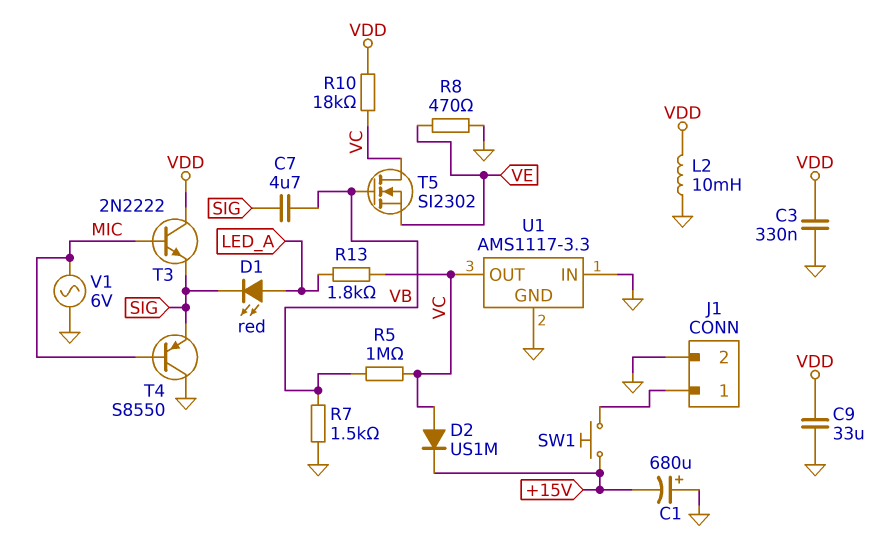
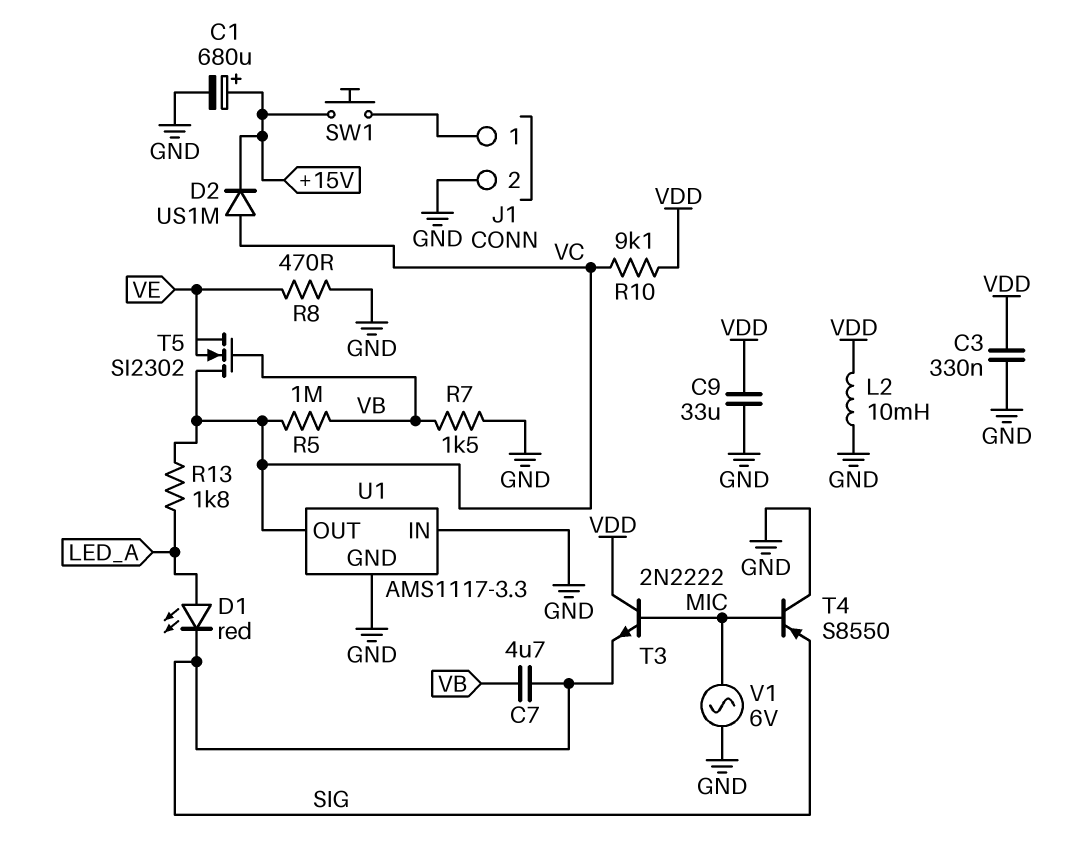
C1: 680uF (plus GND, minus +15V) -> 680uF (plus +15V, minus GND)
R10: 18k (VC, VDD) -> 9.1k (VC, VDD)

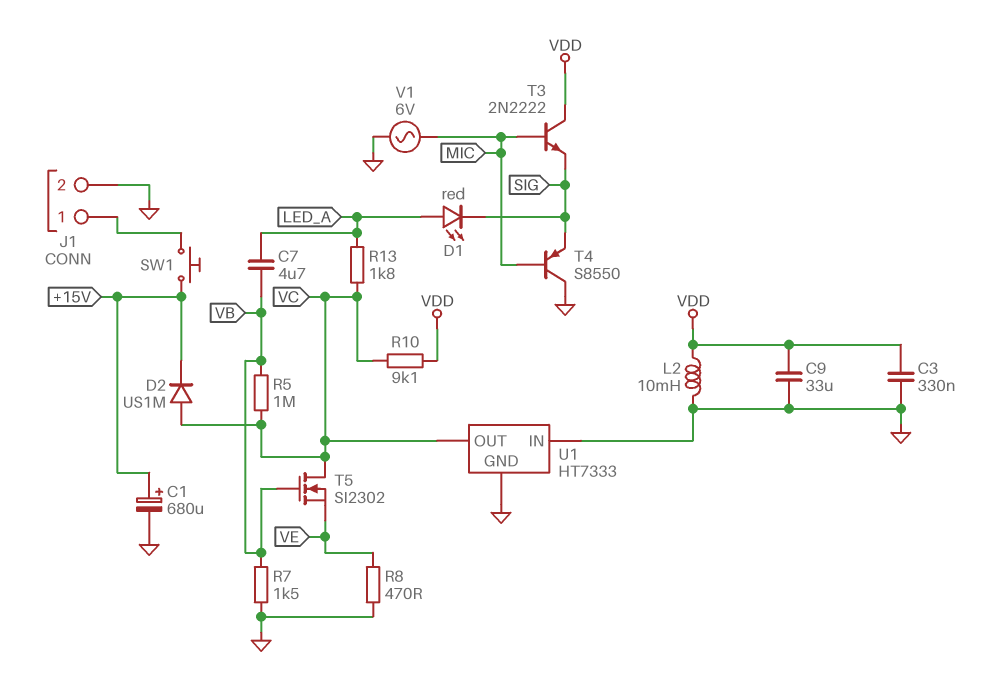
C7: 4.7uF (SIG, VB) -> 4.7uF (LED_A, VB)
U1: AMS1117-3.3 -> HT7333

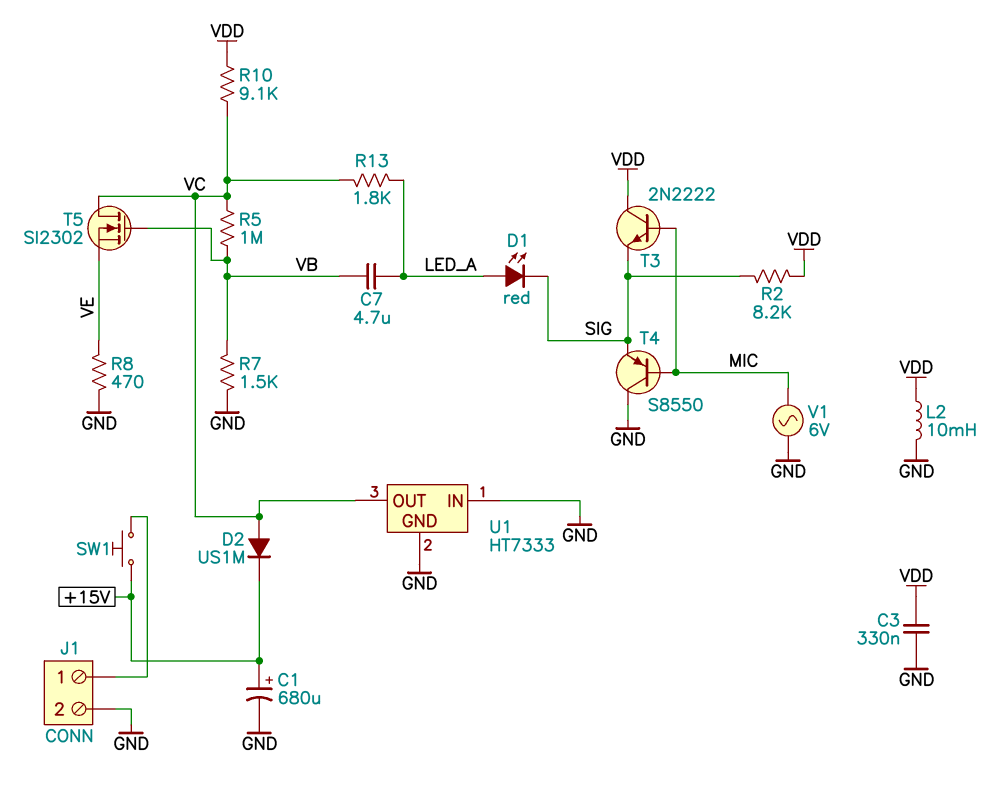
C9: 33uF (GND, VDD) -> none
R2: none -> 8.2k (SIG, VDD)

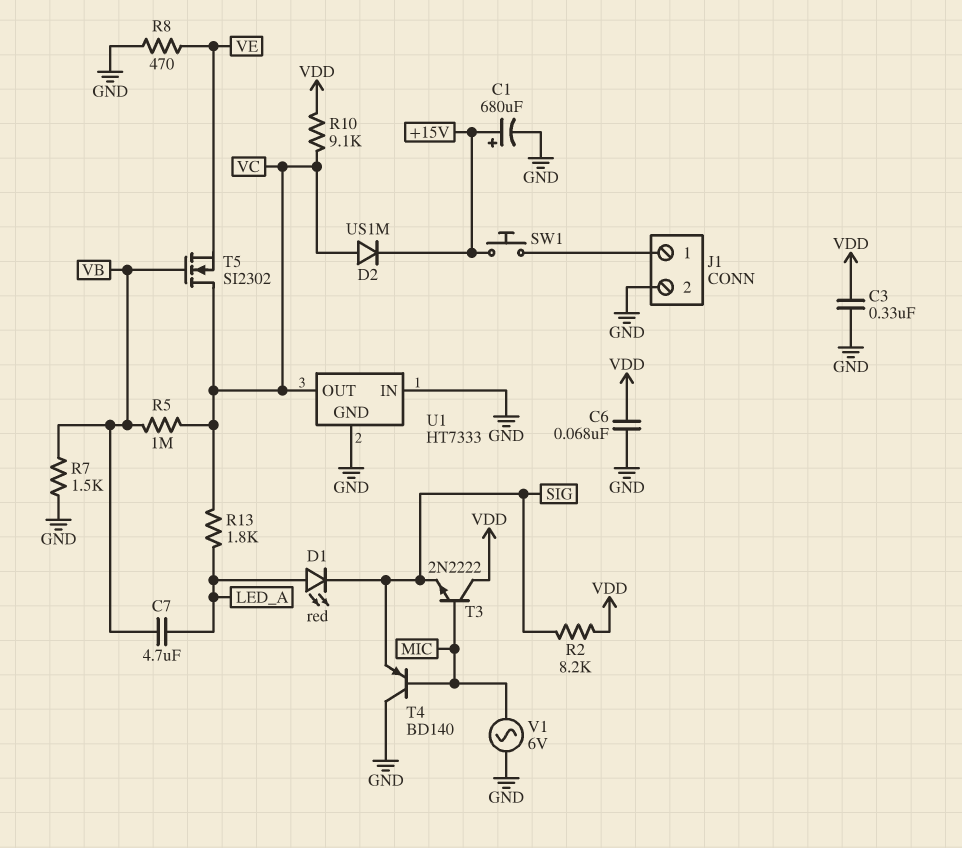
C6: none -> 68nF (GND, VDD)
L2: 10mH (GND, VDD) -> none
T4: PNP S8550 (B MIC, C GND, E SIG) -> PNP BD140 (B MIC, C GND, E SIG)

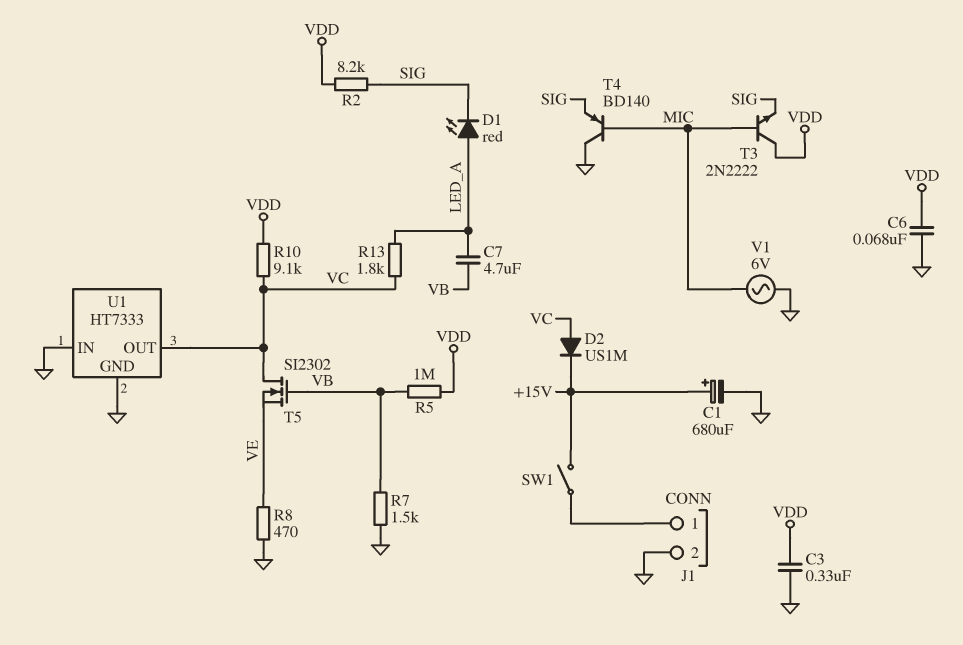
R5: 1M (VB, VC) -> 1M (VB, VDD)
SW1: button (+15V, J1/1) -> switch (+15V, J1/1)

